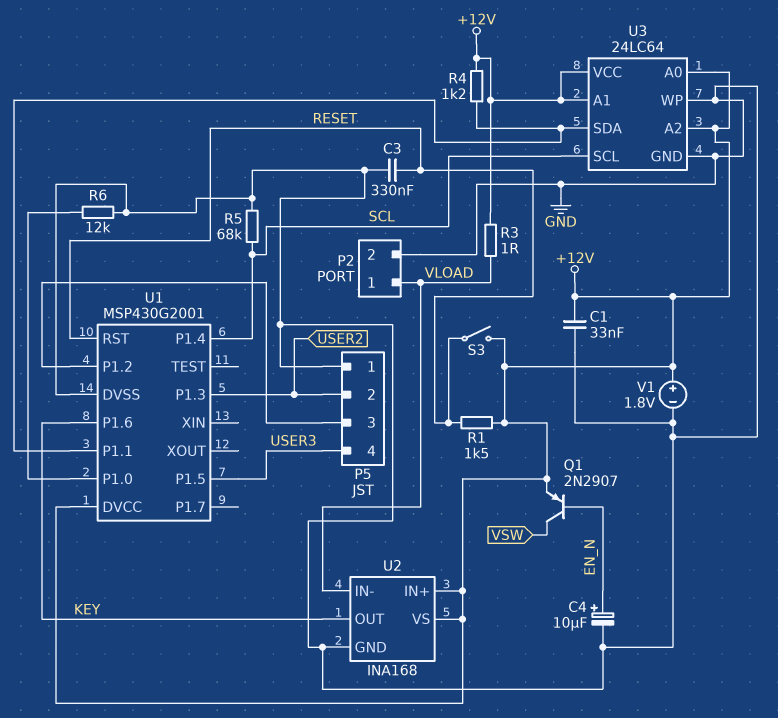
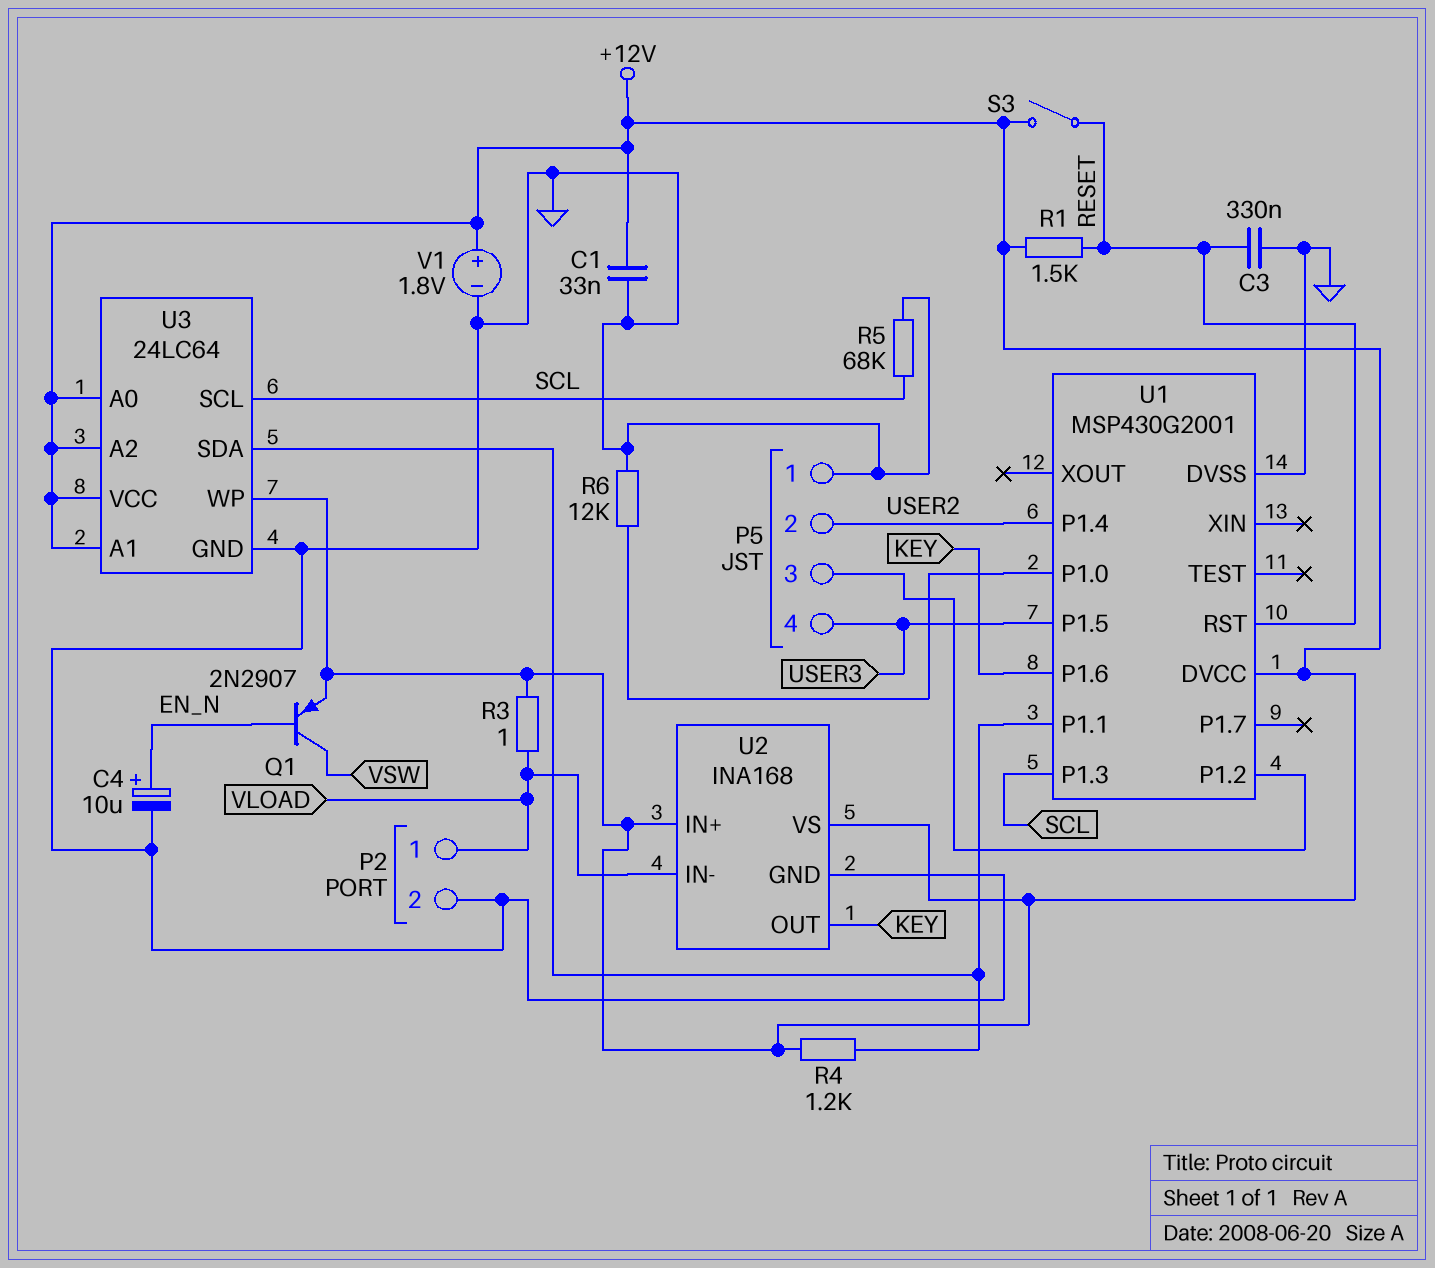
U1 pin P1.3: USER2 -> SCL
U1 pin P1.4: SCL -> USER2
U3 pin WP: GND -> +12V

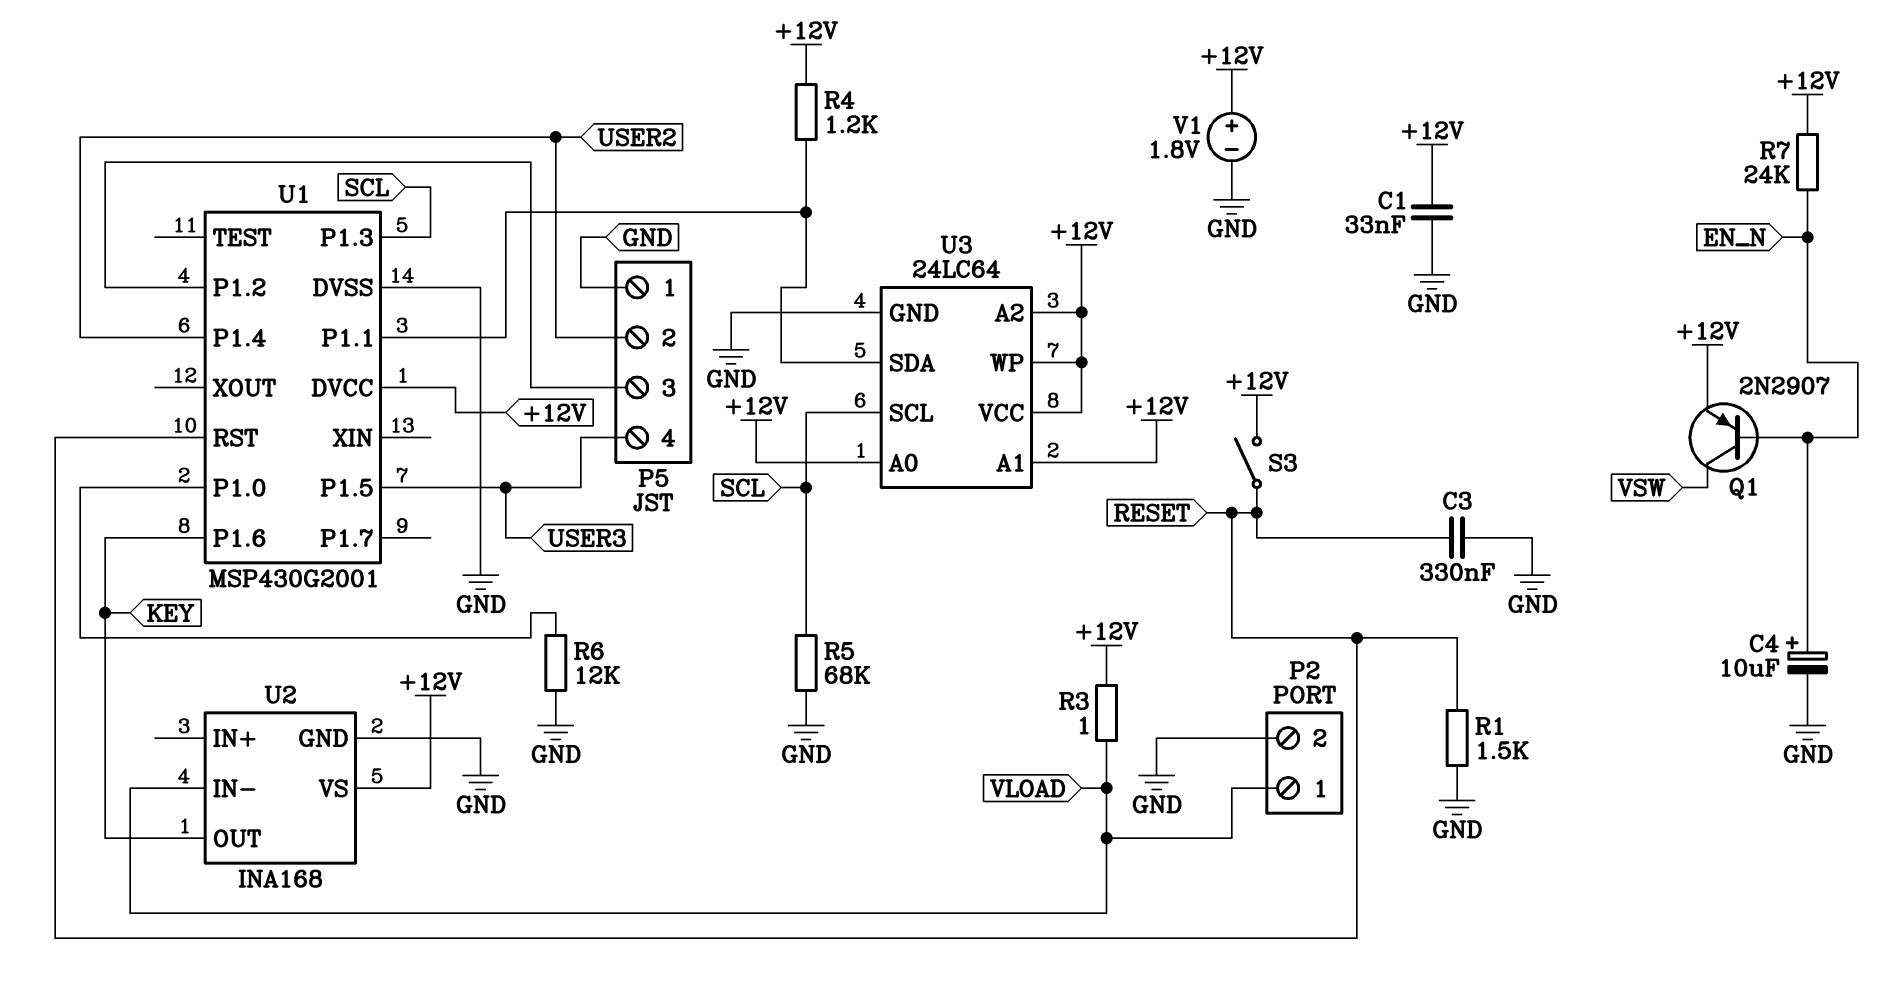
R1: 1.5k (+12V, RESET) -> 1.5k (GND, RESET)
R7: none -> 24k (+12V, EN_N)
U2 pin IN+: +12V -> none

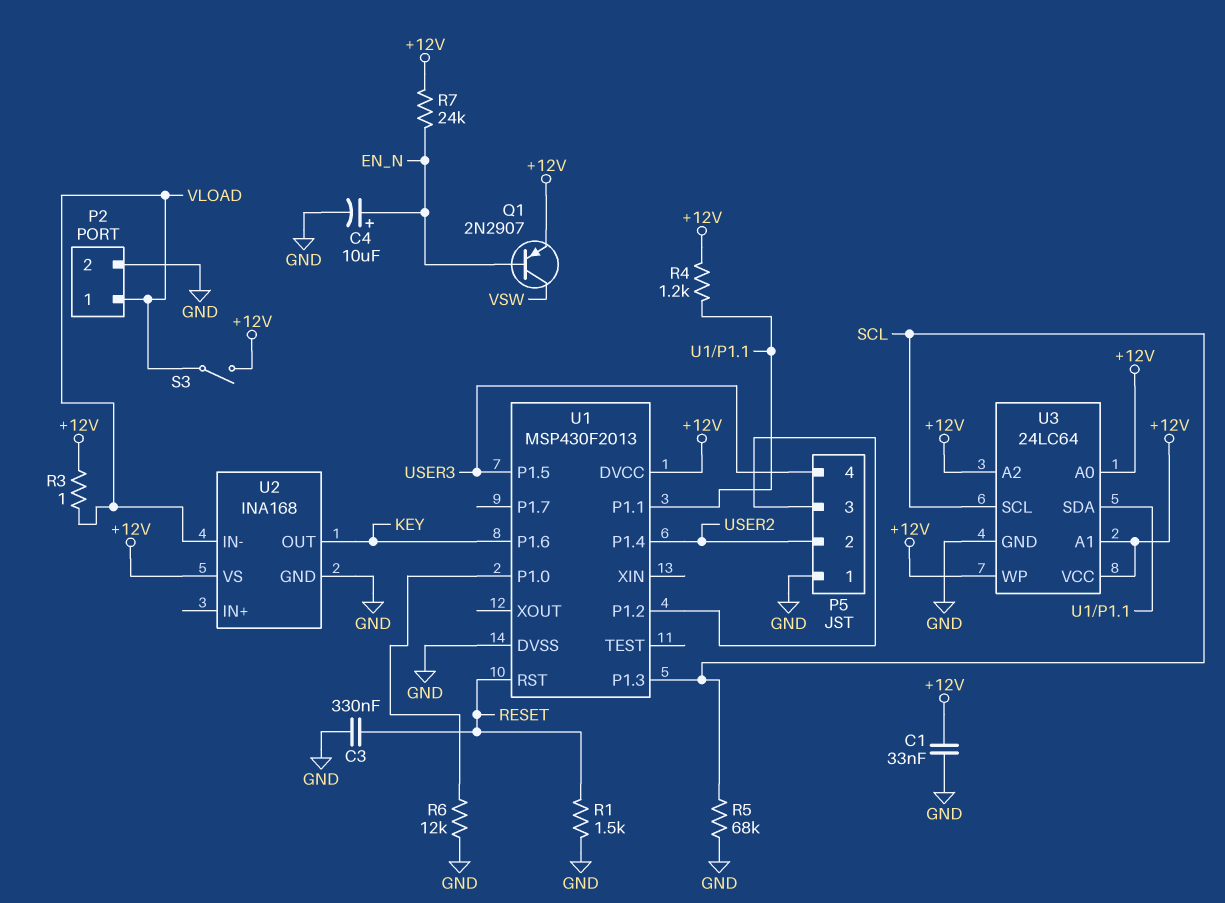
S3: switch (+12V, RESET) -> switch (+12V, VLOAD)
U1: MSP430G2001 -> MSP430F2013
V1: 1.8V (plus +12V, minus GND) -> none

